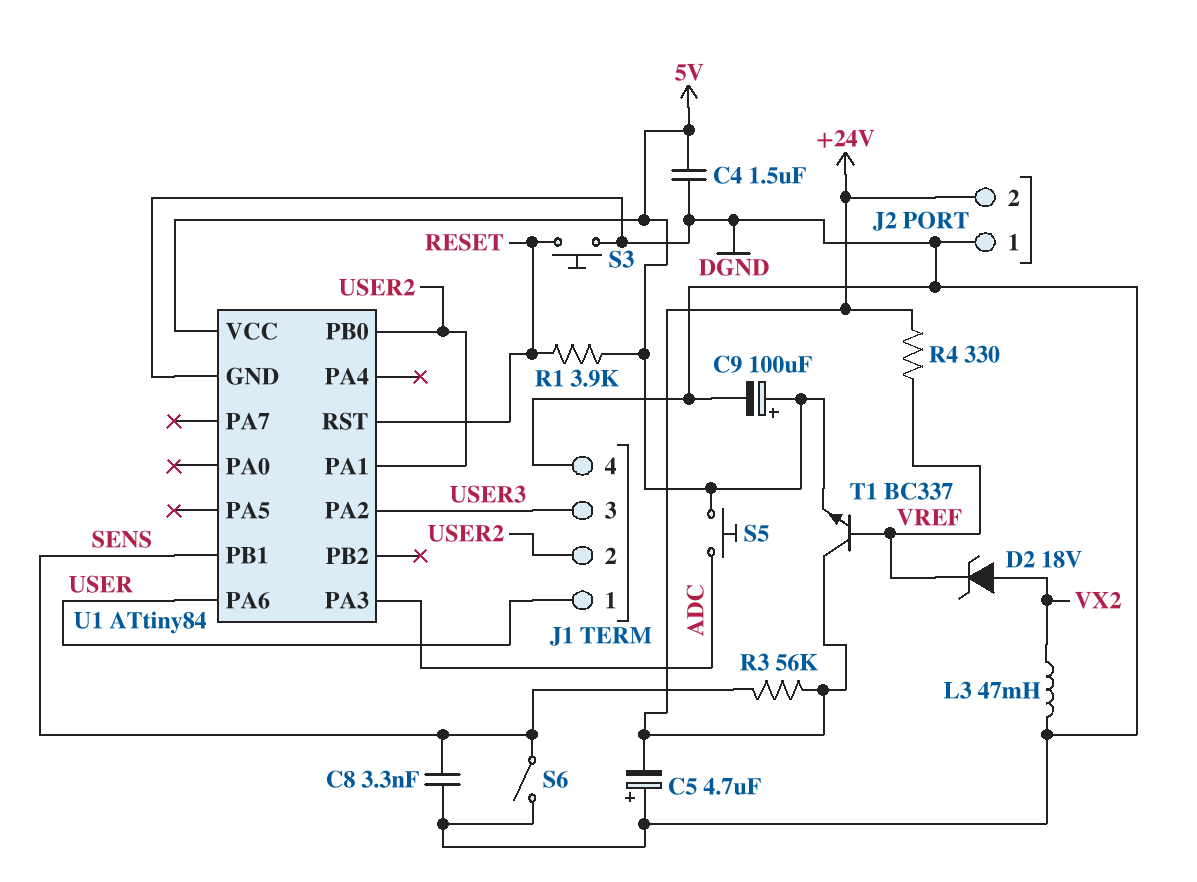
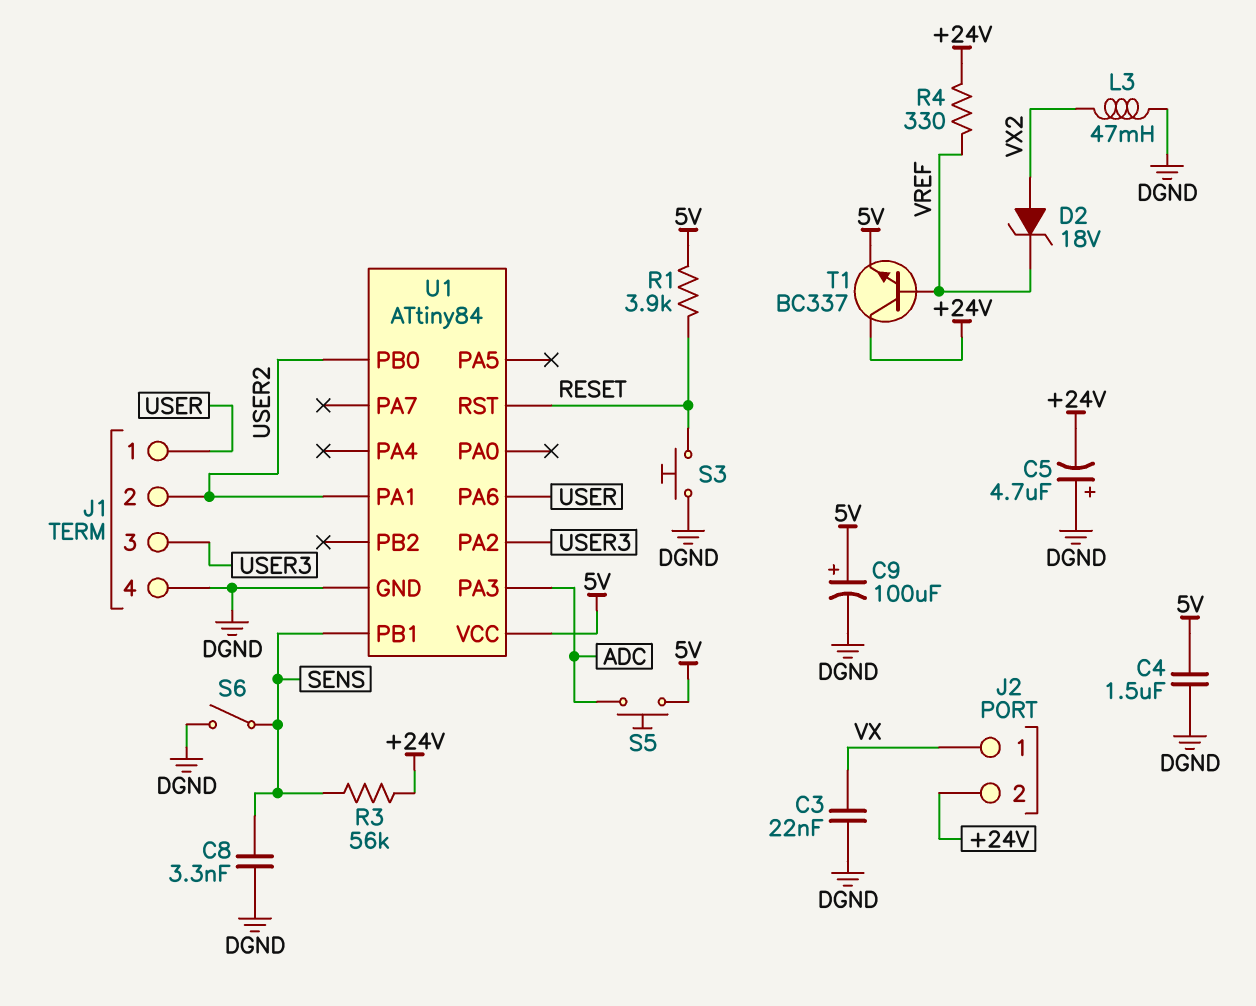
C3: none -> 22nF (DGND, VX)
J2 pin 1: DGND -> VX

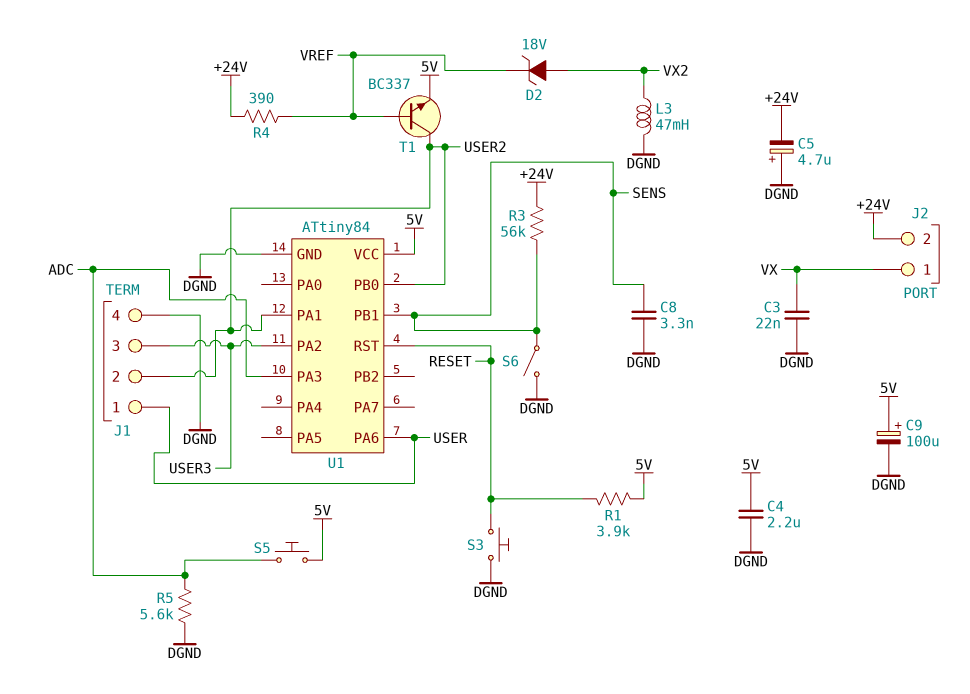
C4: 1.5uF (5V, DGND) -> 2.2uF (5V, DGND)
R4: 330 (+24V, VREF) -> 390 (+24V, VREF)
R5: none -> 5.6k (ADC, DGND)
T1: NPN BC337 (B VREF, C +24V, E 5V) -> NPN BC337 (B VREF, C USER2, E 5V)

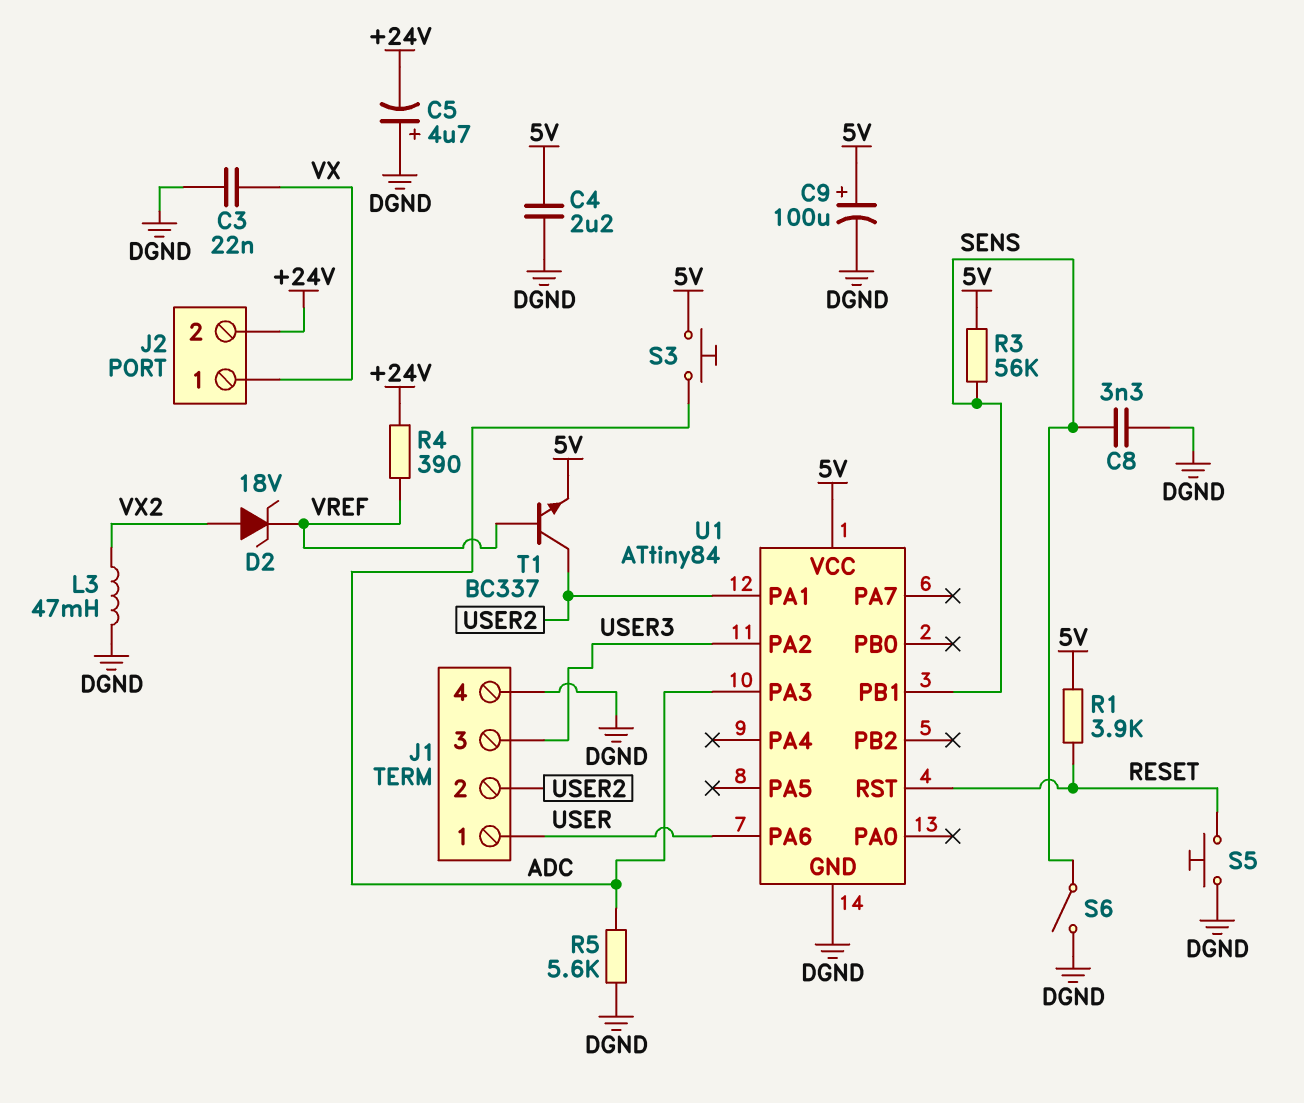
R3: 56k (+24V, SENS) -> 56k (5V, SENS)
S3: button (DGND, RESET) -> button (5V, ADC)
S5: button (5V, ADC) -> button (DGND, RESET)
U1 pin PB0: USER2 -> none

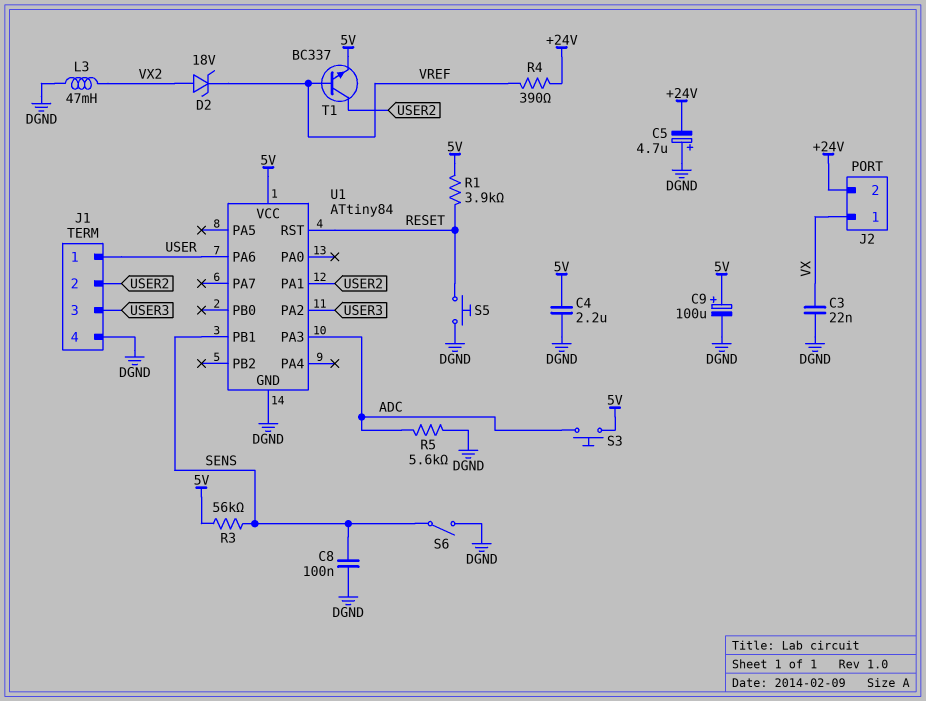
C8: 3.3nF (DGND, SENS) -> 100nF (DGND, SENS)

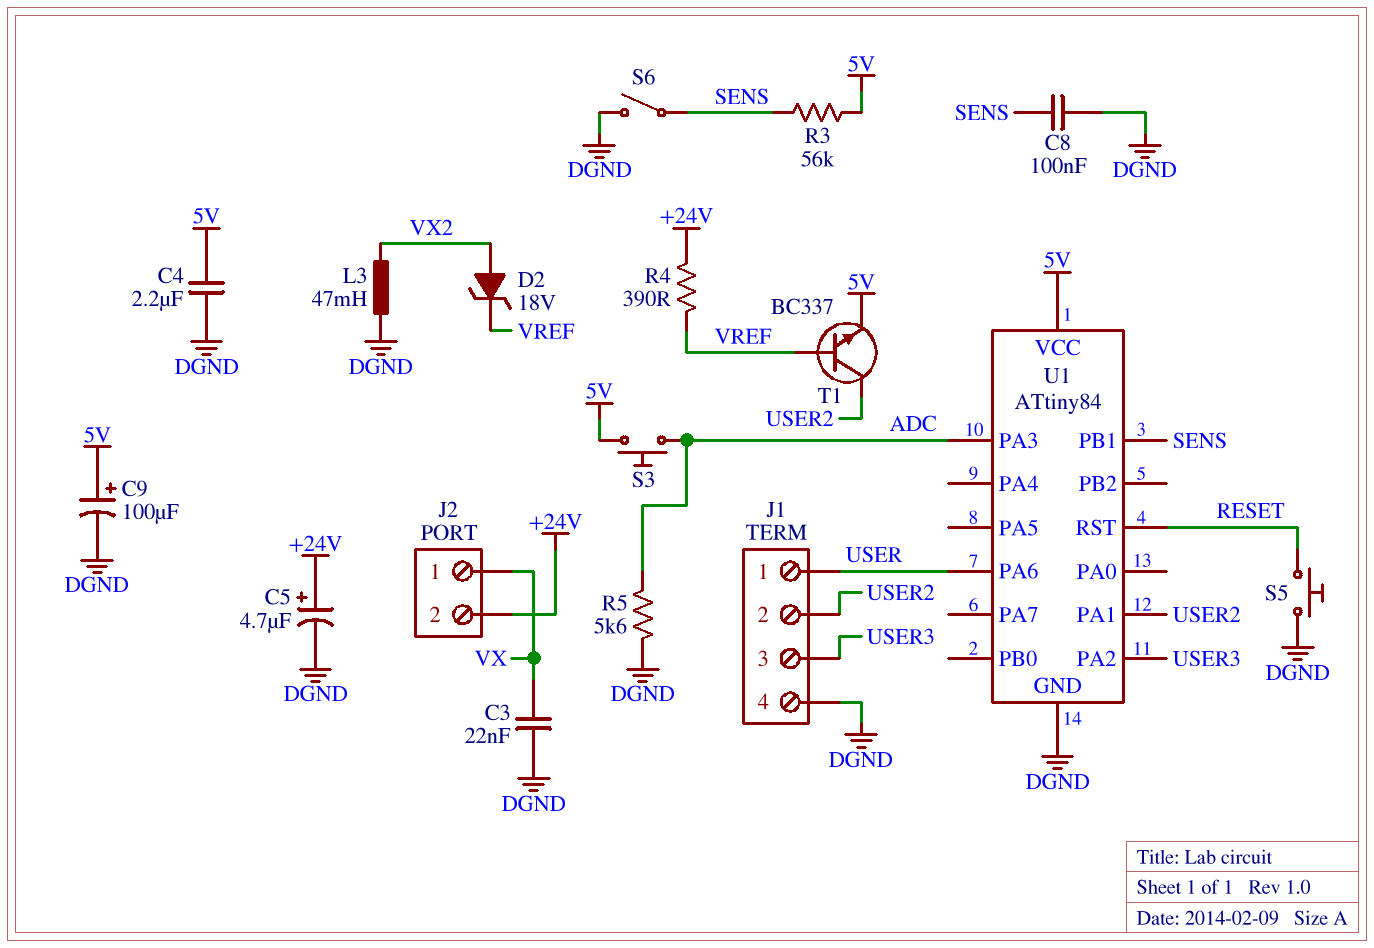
C5: 4.7uF (plus DGND, minus +24V) -> 4.7uF (plus +24V, minus DGND)
R1: 3.9k (5V, RESET) -> none

